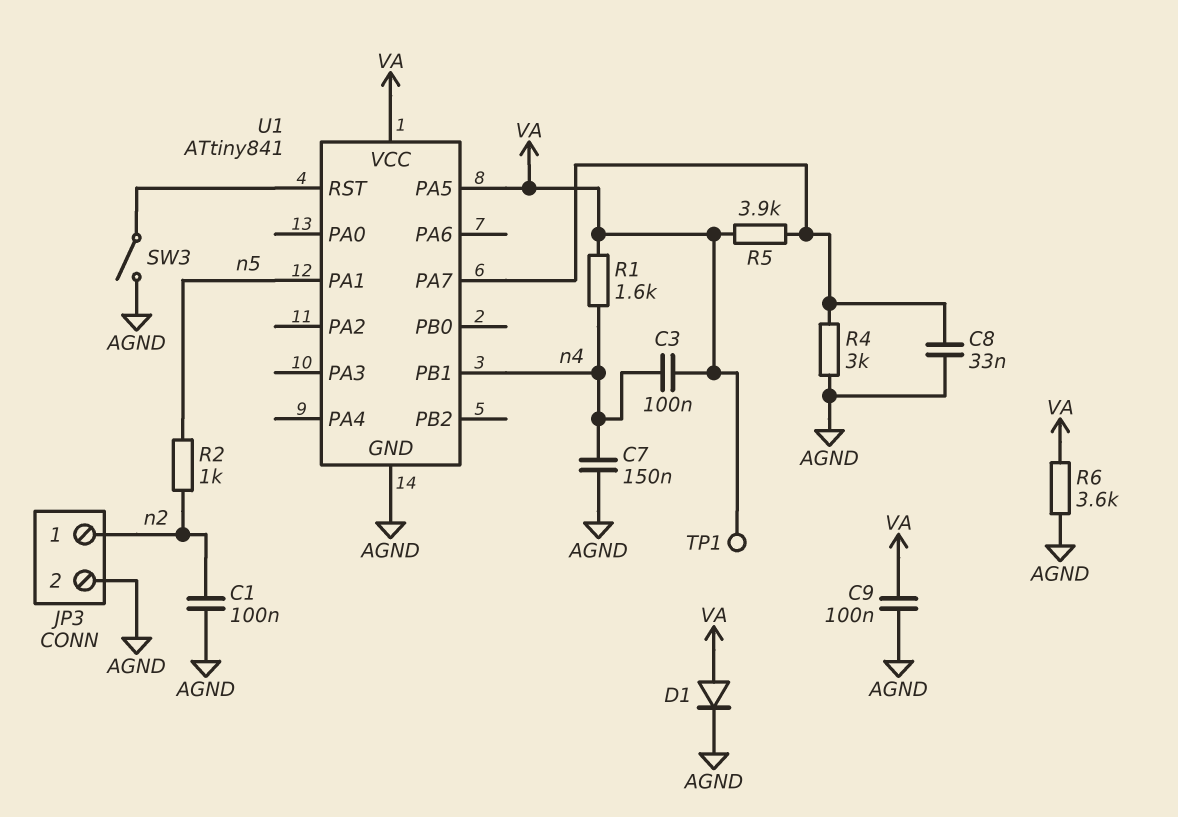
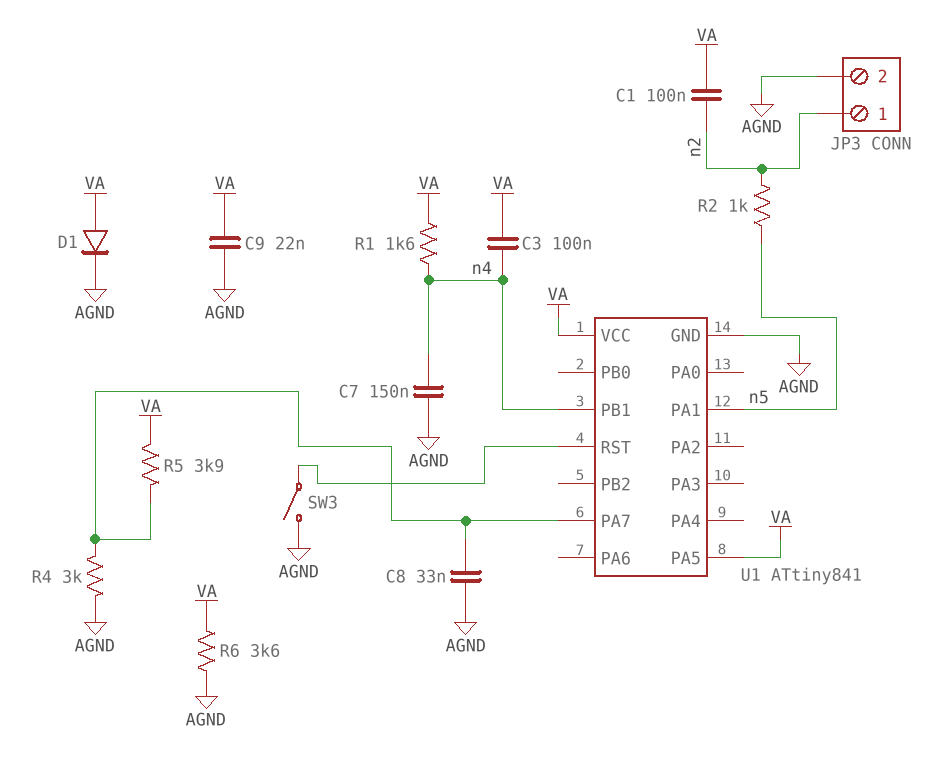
C1: 100nF (AGND, n2) -> 100nF (VA, n2)
C9: 100nF (AGND, VA) -> 22nF (AGND, VA)
TP1: test point (VA) -> none

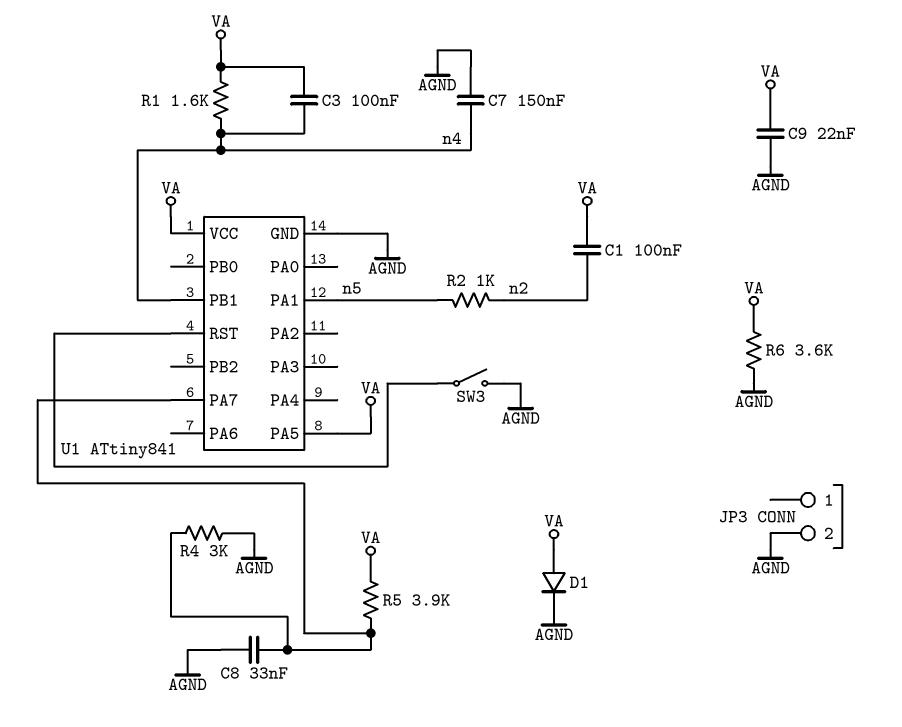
JP3 pin 1: n2 -> none

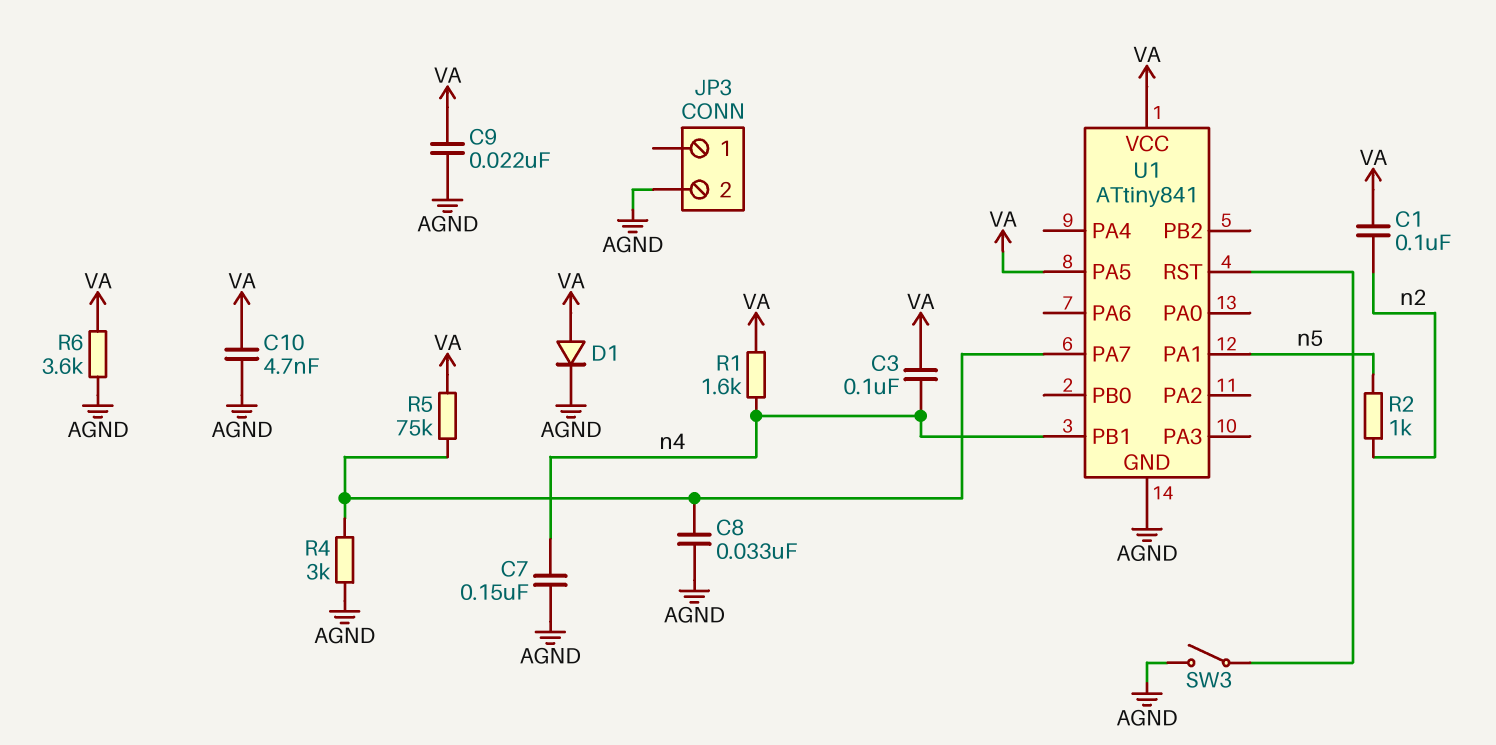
C10: none -> 4.7nF (AGND, VA)
R5: 3.9k (U1/PA7, VA) -> 75k (U1/PA7, VA)

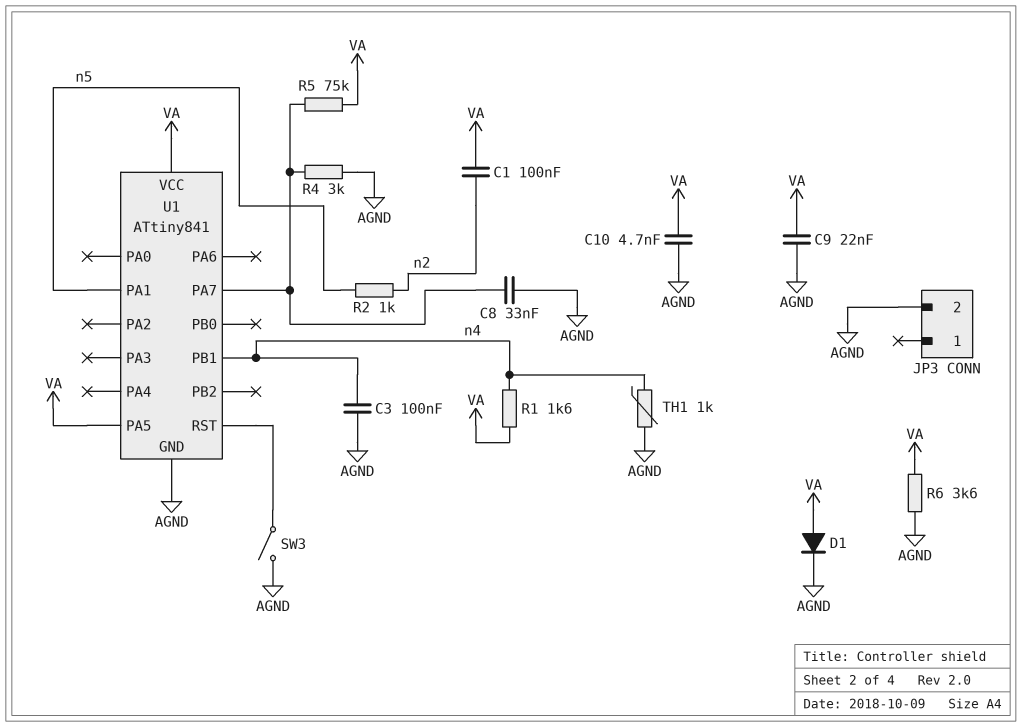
C3: 100nF (VA, n4) -> 100nF (AGND, n4)
C7: 150nF (AGND, n4) -> none
TH1: none -> 1k (AGND, n4)

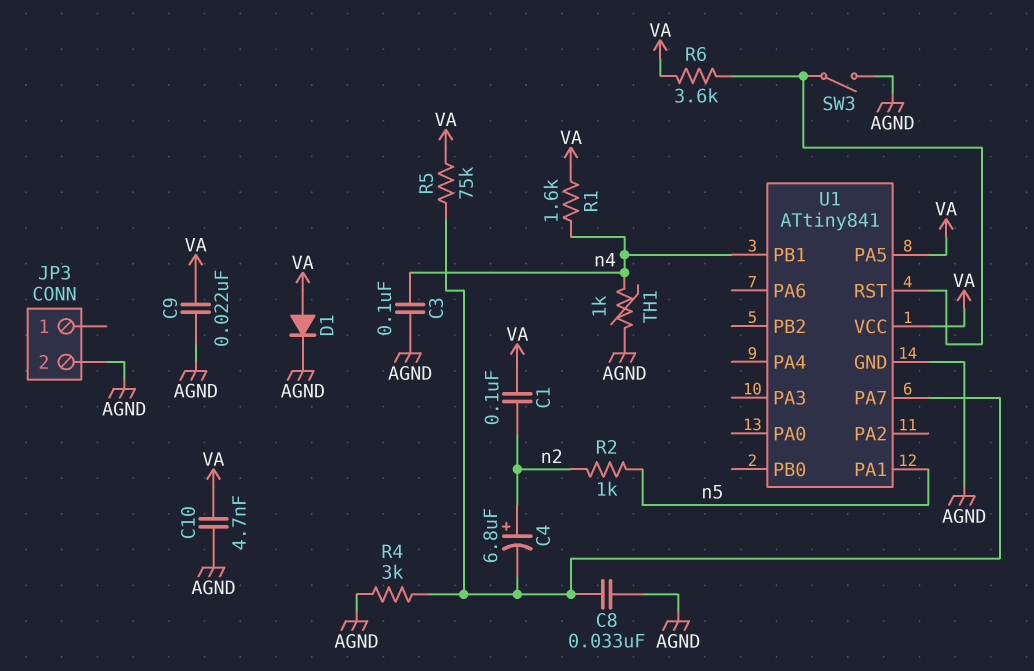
C4: none -> 6.8uF (plus n2, minus U1/PA7)
R6: 3.6k (AGND, VA) -> 3.6k (U1/RST, VA)

